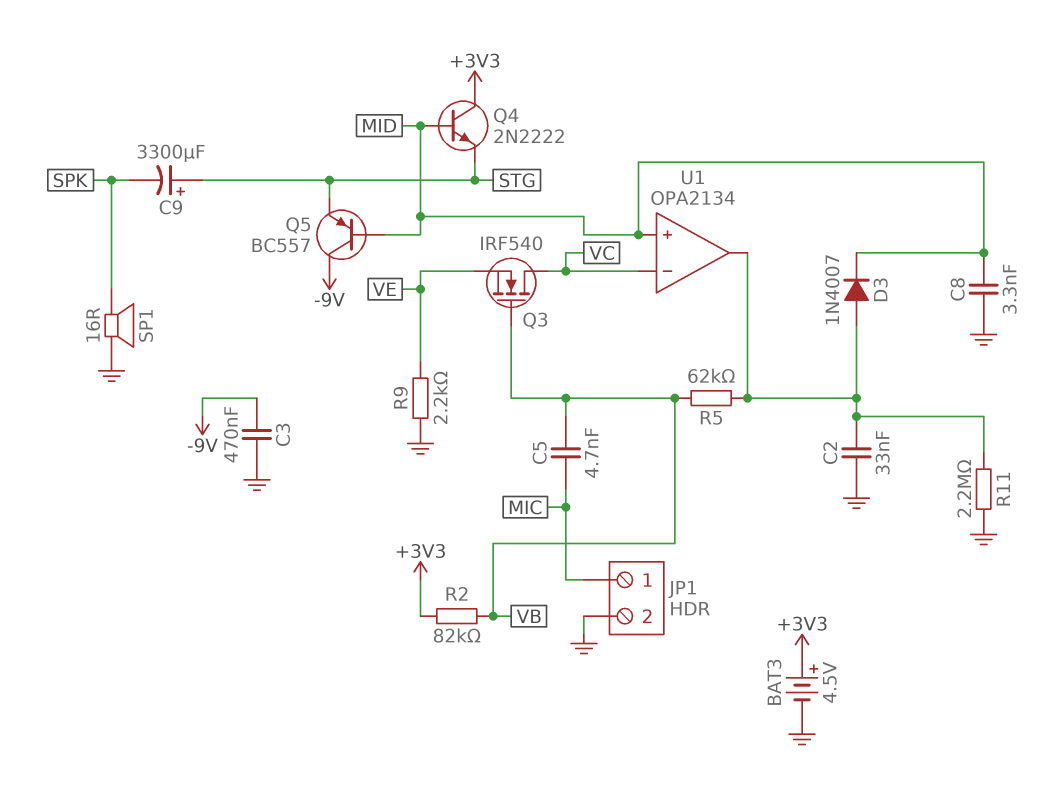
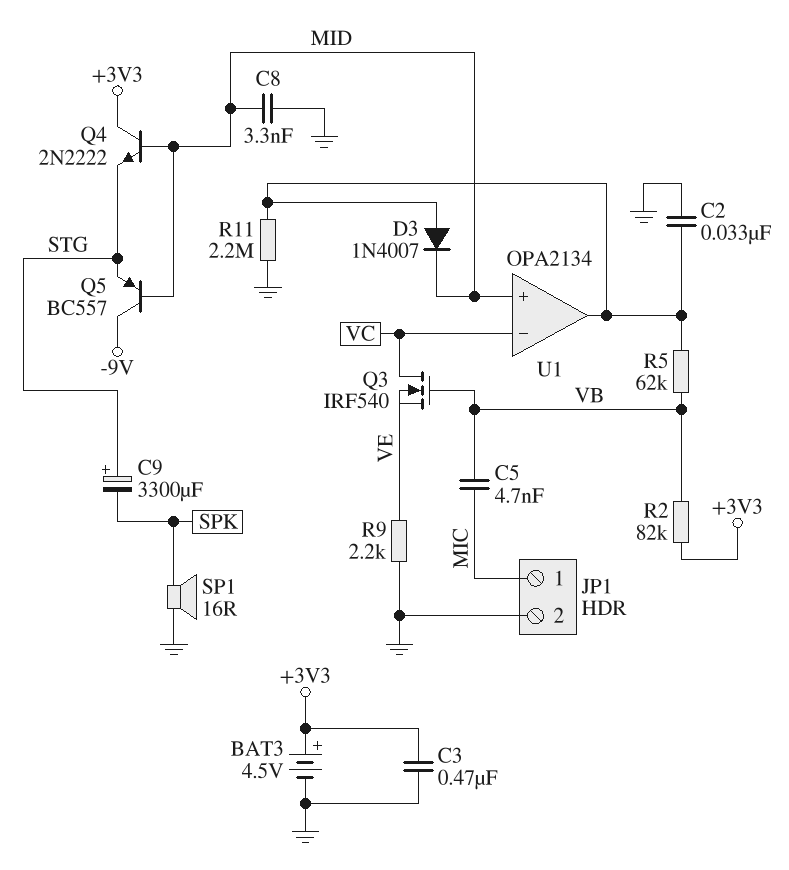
C3: 470nF (-9V, GND) -> 470nF (+3V3, GND)

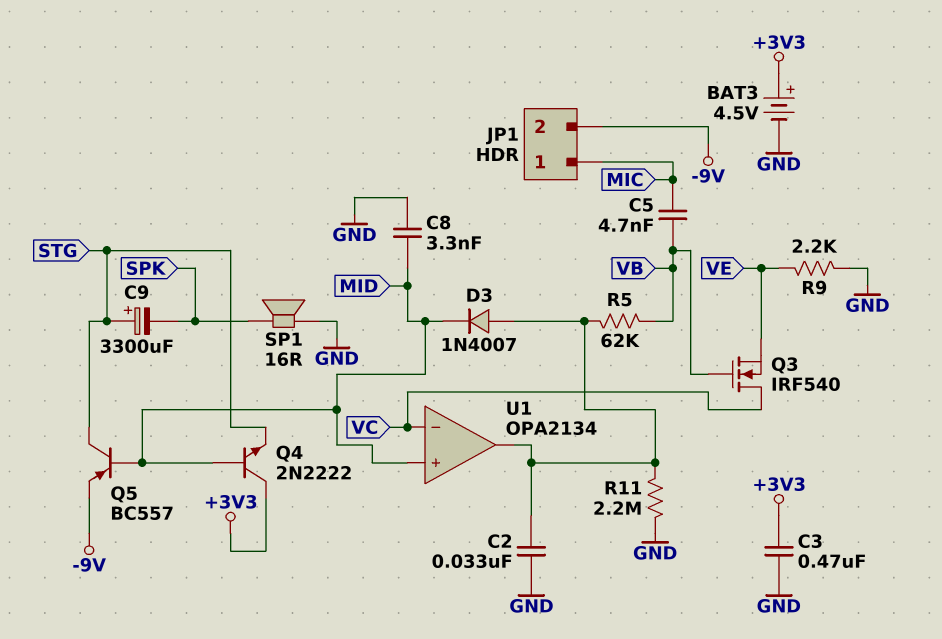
JP1 pin 2: GND -> -9V
Q5: PNP BC557 (B MID, C -9V, E STG) -> PNP BC557 (B MID, C STG, E -9V)
R2: 82k (+3V3, VB) -> none

